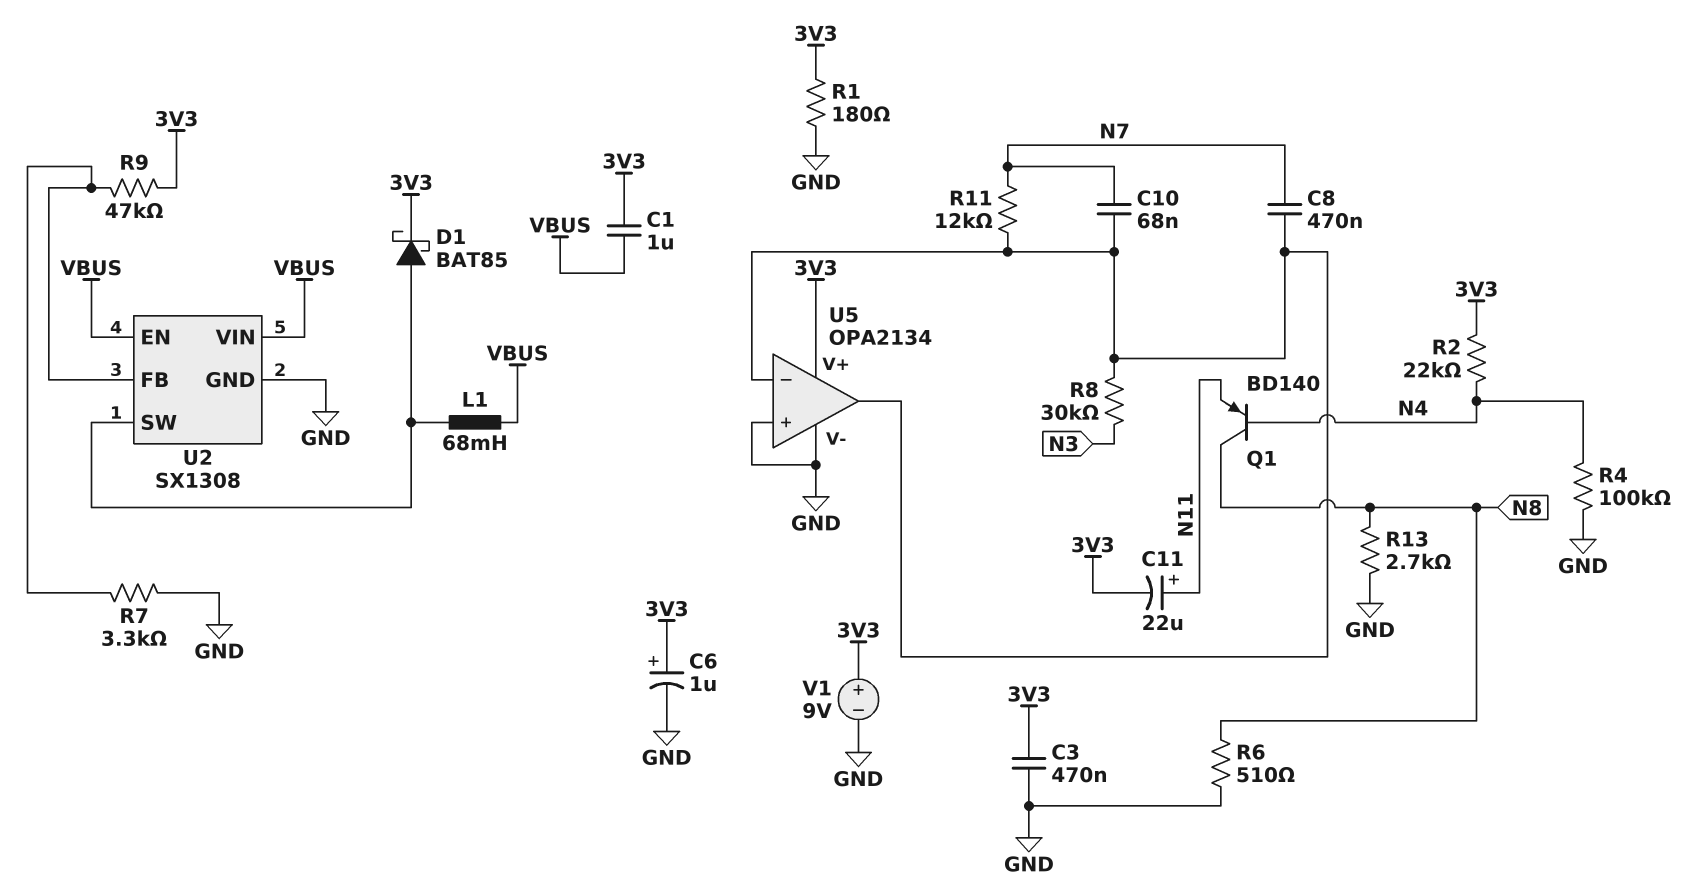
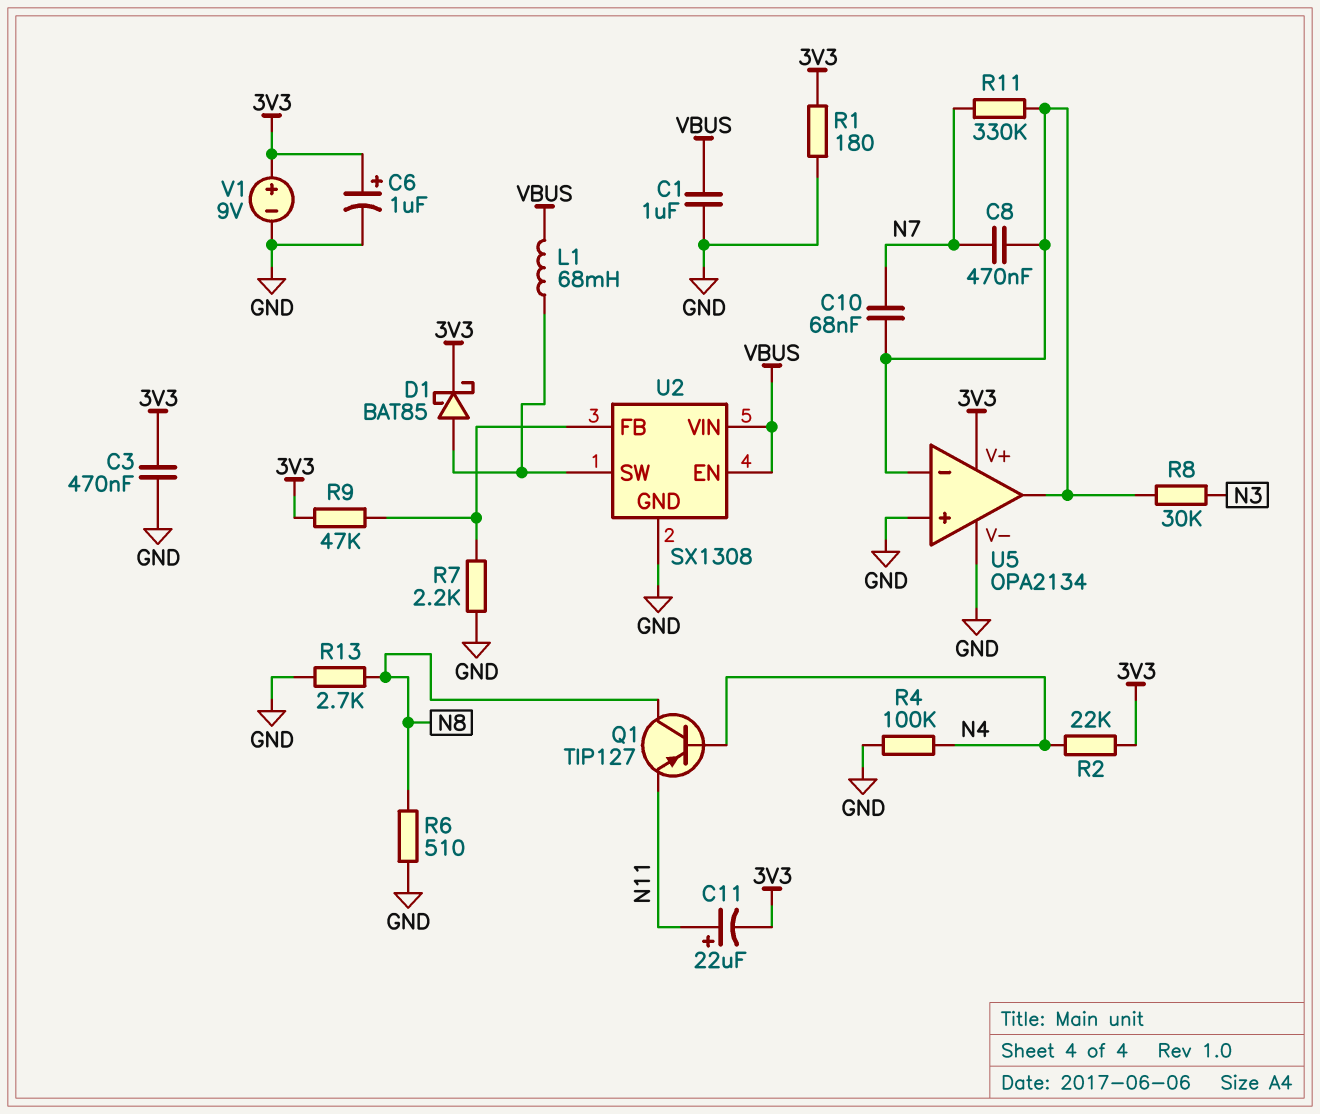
C1: 1uF (3V3, VBUS) -> 1uF (GND, VBUS)
Q1: PNP BD140 (B N4, C N8, E N11) -> PNP TIP127 (B N4, C N8, E N11)
R7: 3.3k (GND, U2/FB) -> 2.2k (GND, U2/FB)
R11: 12k (N7, U5/in-) -> 330k (N7, U5/in-)

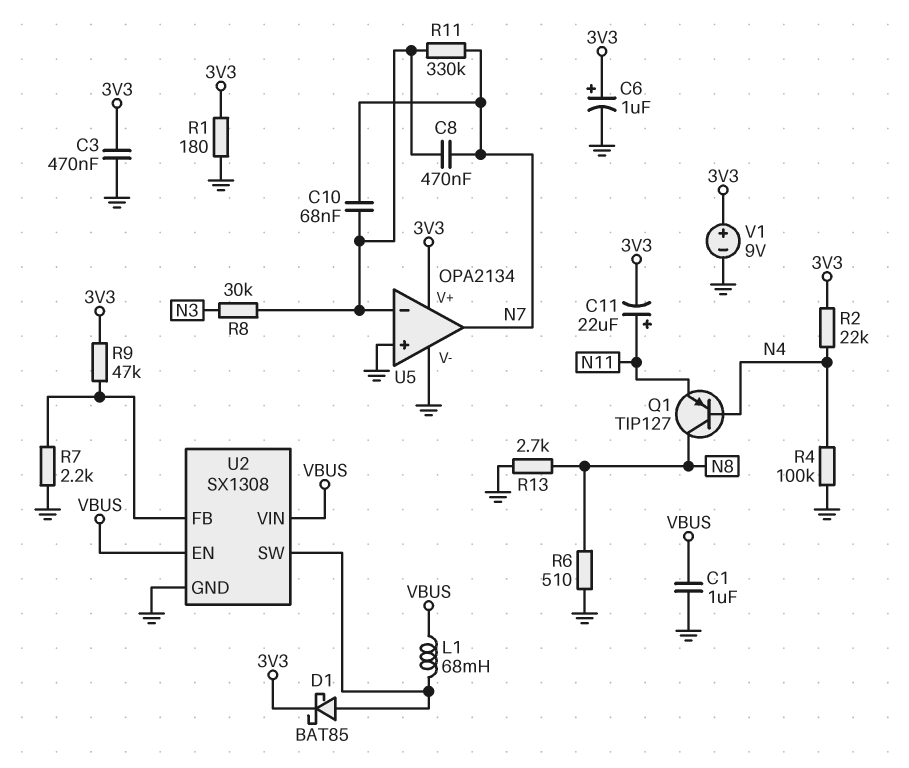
U5 pin out: U5/in- -> N7

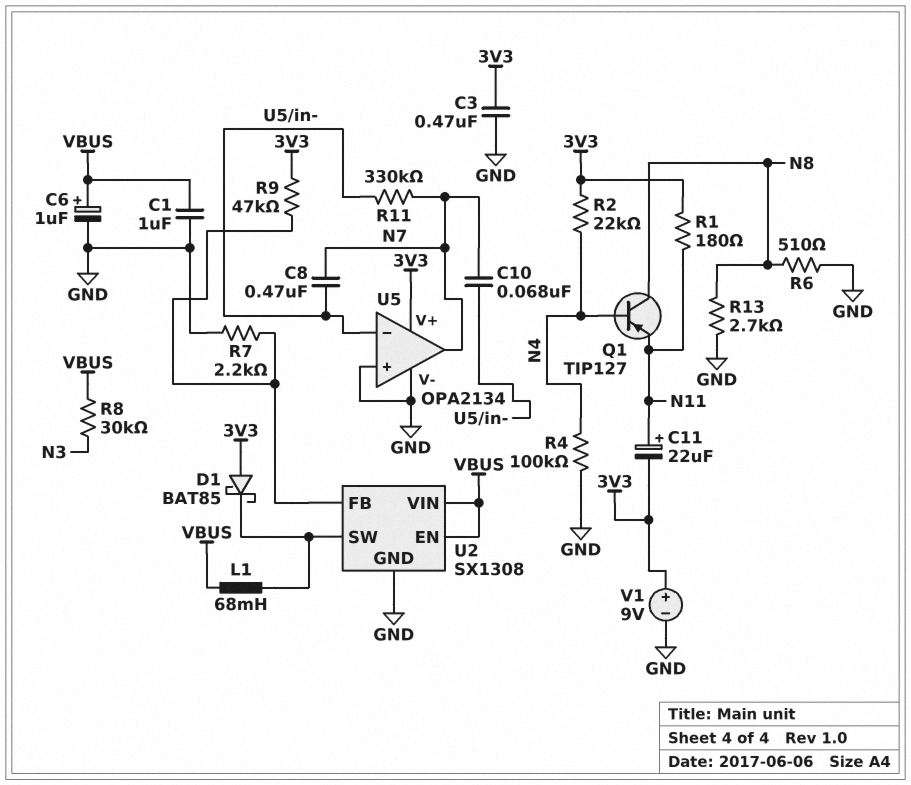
C6: 1uF (plus 3V3, minus GND) -> 1uF (plus VBUS, minus GND)
D1: schottky BAT85 (A U2/SW, K 3V3) -> schottky BAT85 (A 3V3, K U2/SW)
R1: 180 (3V3, GND) -> 180 (3V3, N11)
R8: 30k (N3, U5/in-) -> 30k (N3, VBUS)

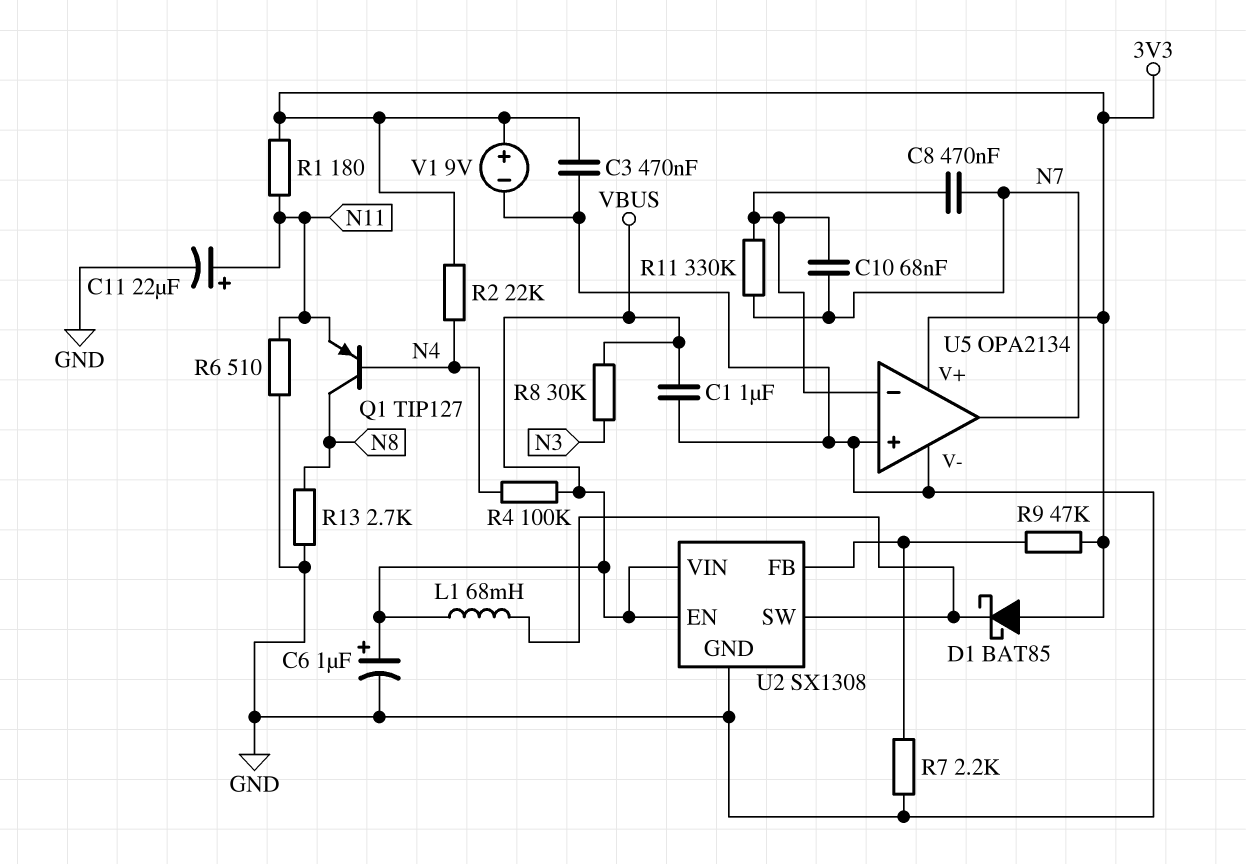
C11: 22uF (plus N11, minus 3V3) -> 22uF (plus N11, minus GND)
R4: 100k (GND, N4) -> 100k (N4, VBUS)
R6: 510 (GND, N8) -> 510 (GND, N11)

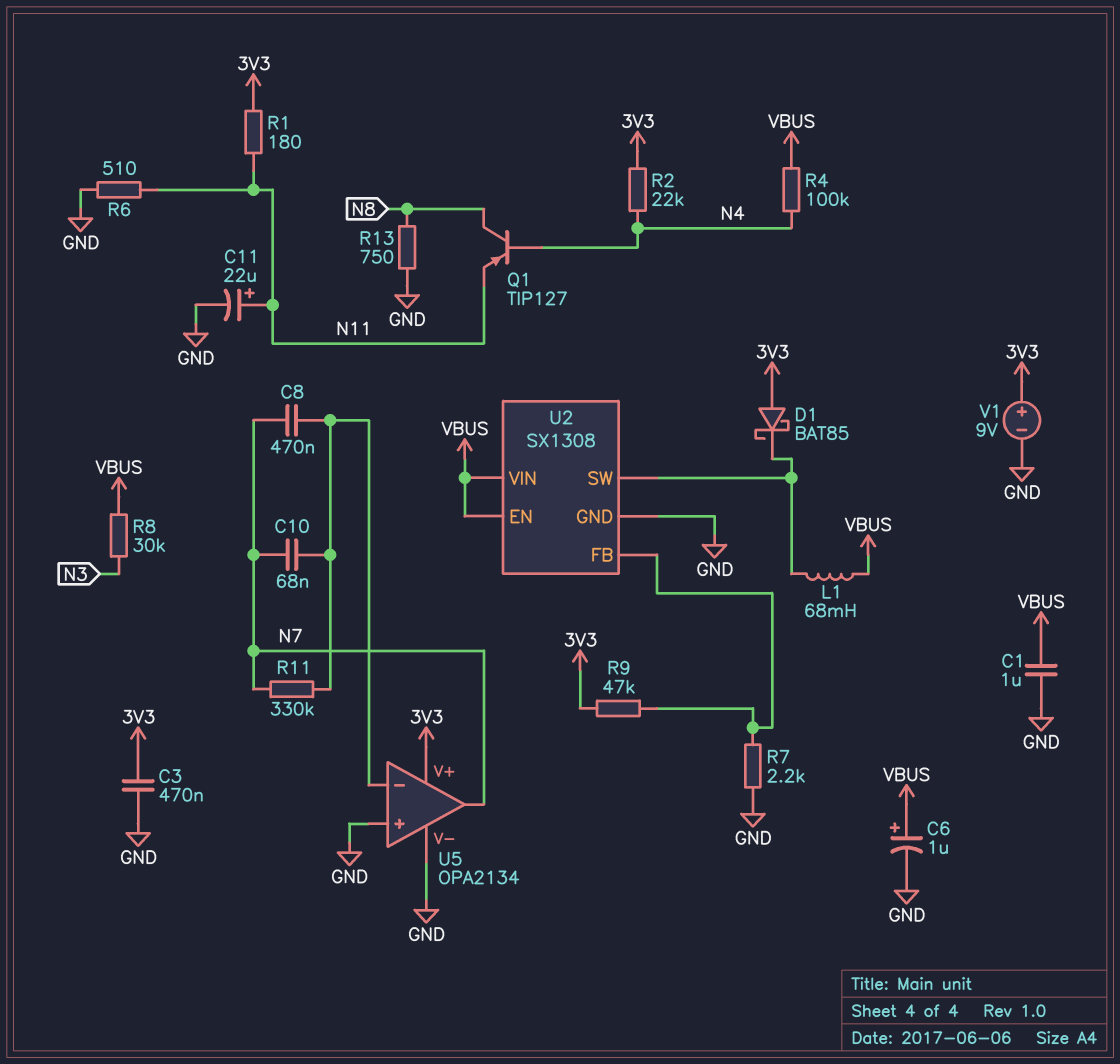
R13: 2.7k (GND, N8) -> 750 (GND, N8)

